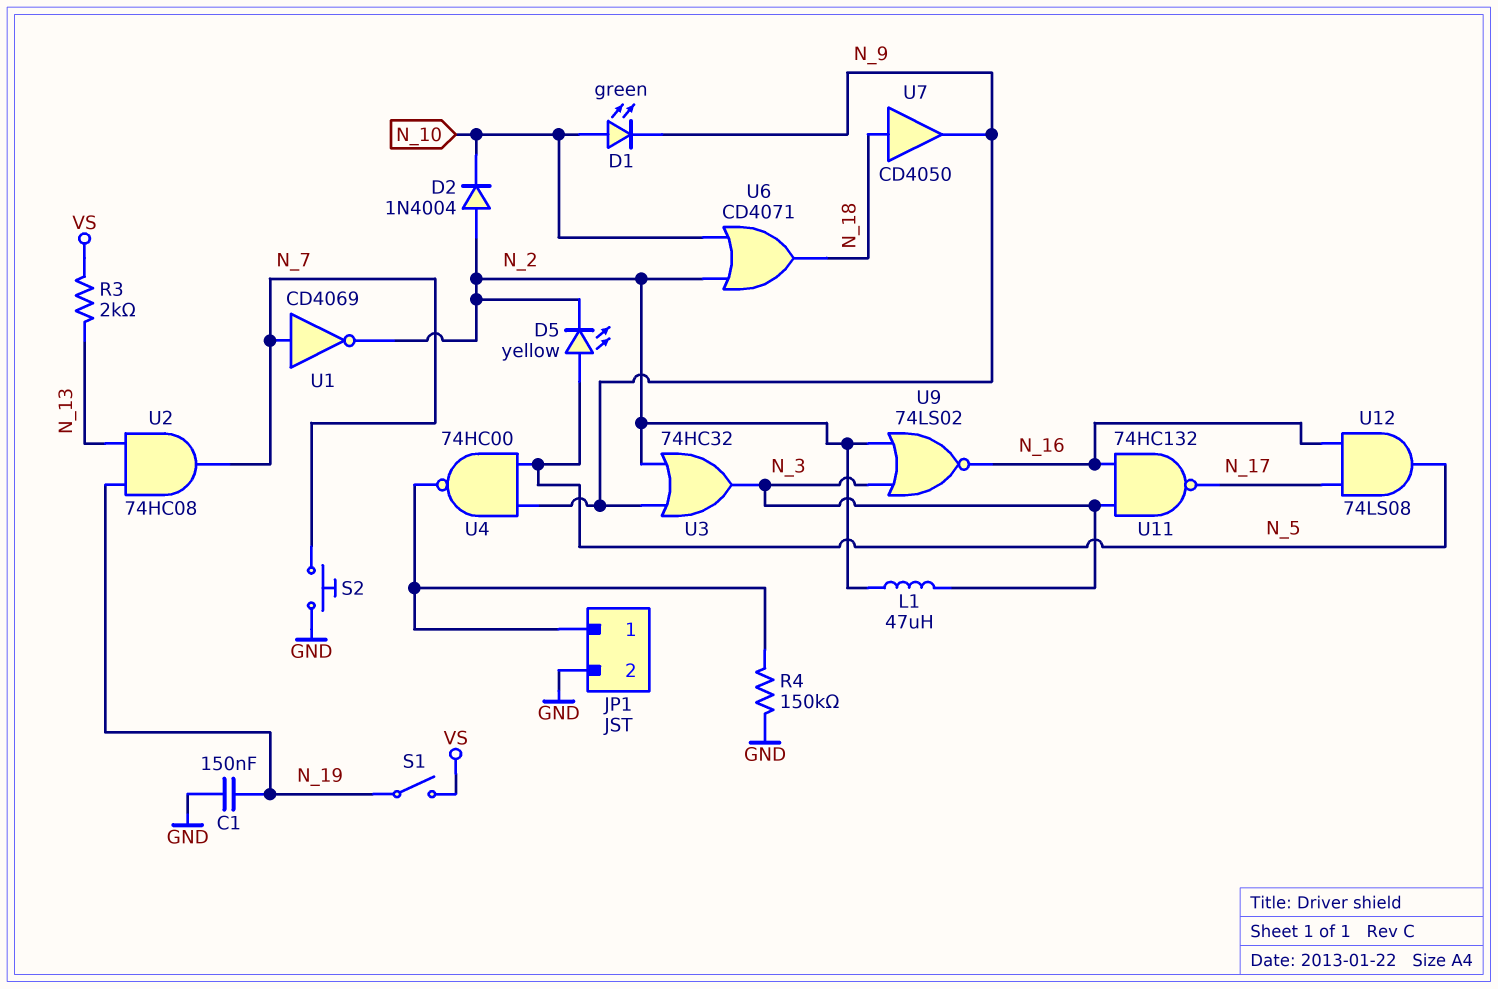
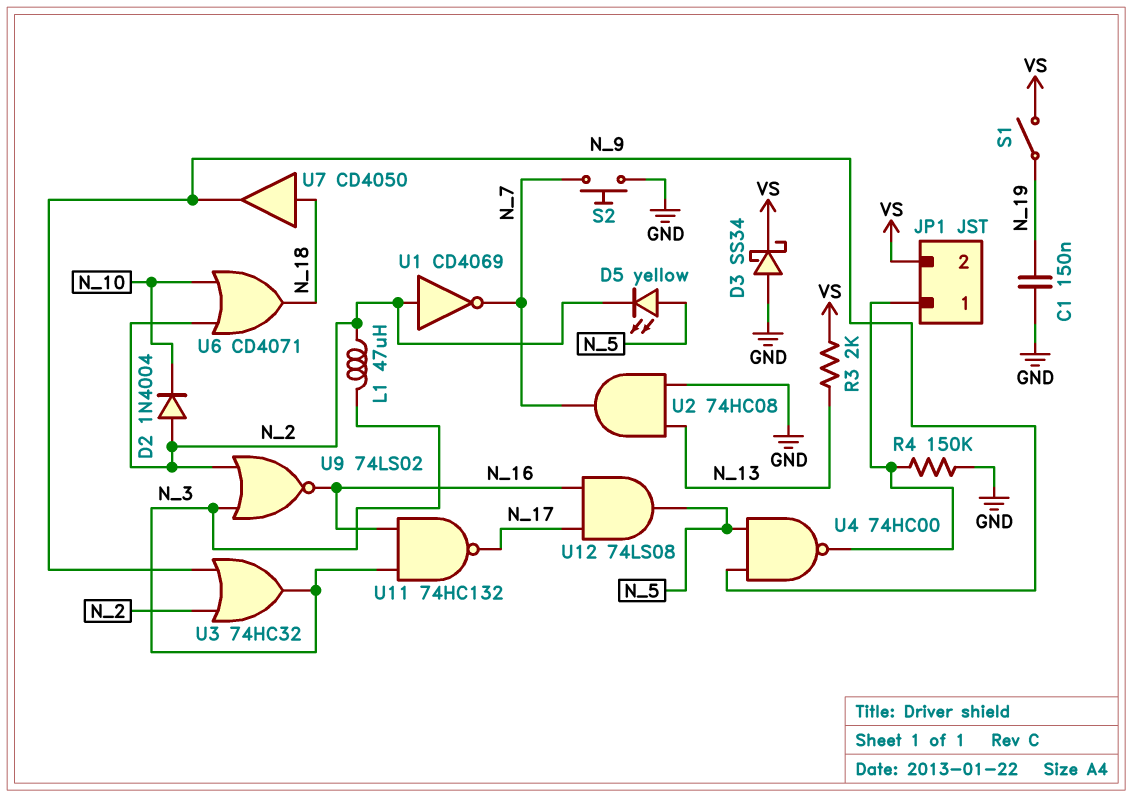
D1: LED green (A N_10, K N_9) -> none
D3: none -> schottky SS34 (A GND, K VS)
JP1 pin 2: GND -> VS
U1: NOT CD4069 (in N_7, out N_2) -> NOT CD4069 (in N_2, out N_7)
U2: AND 74HC08 (in N_13, in N_19, out N_7) -> AND 74HC08 (in GND, in N_13, out N_7)

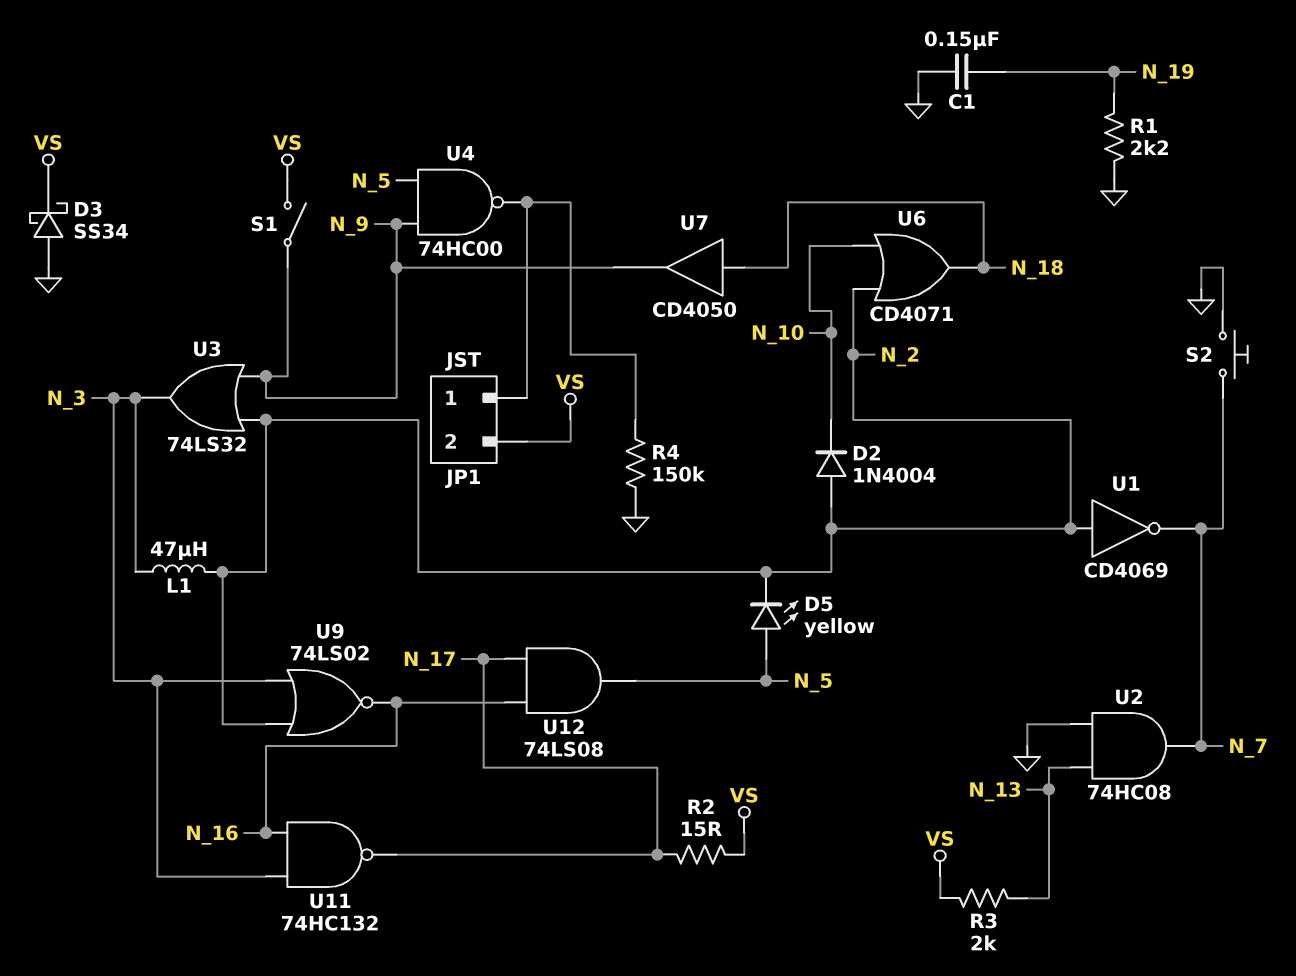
R1: none -> 2.2k (GND, N_19)
R2: none -> 15 (N_17, VS)
S1: switch (N_19, VS) -> switch (N_9, VS)
U3: OR 74HC32 (in N_2, in N_9, out N_3) -> OR 74LS32 (in N_2, in N_9, out N_3)

